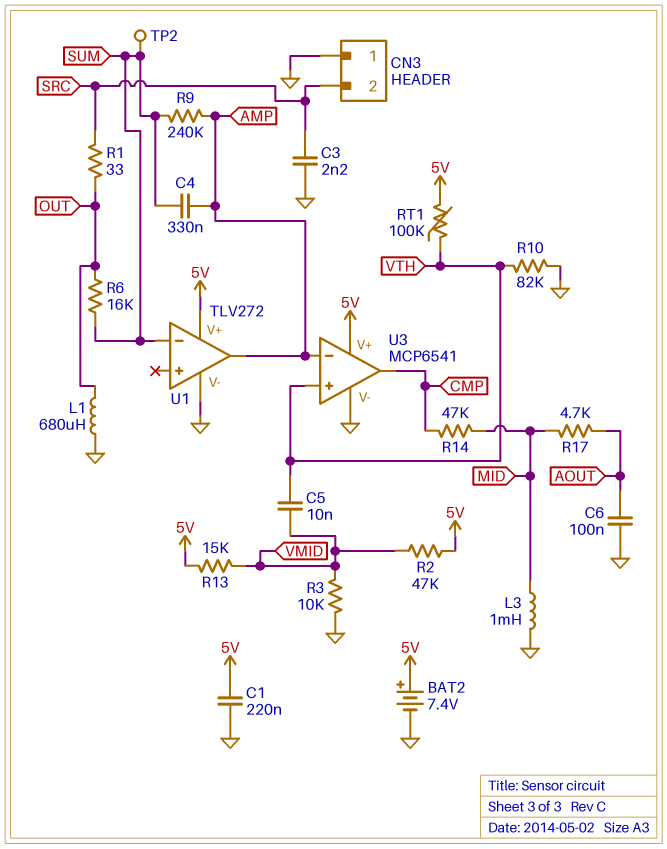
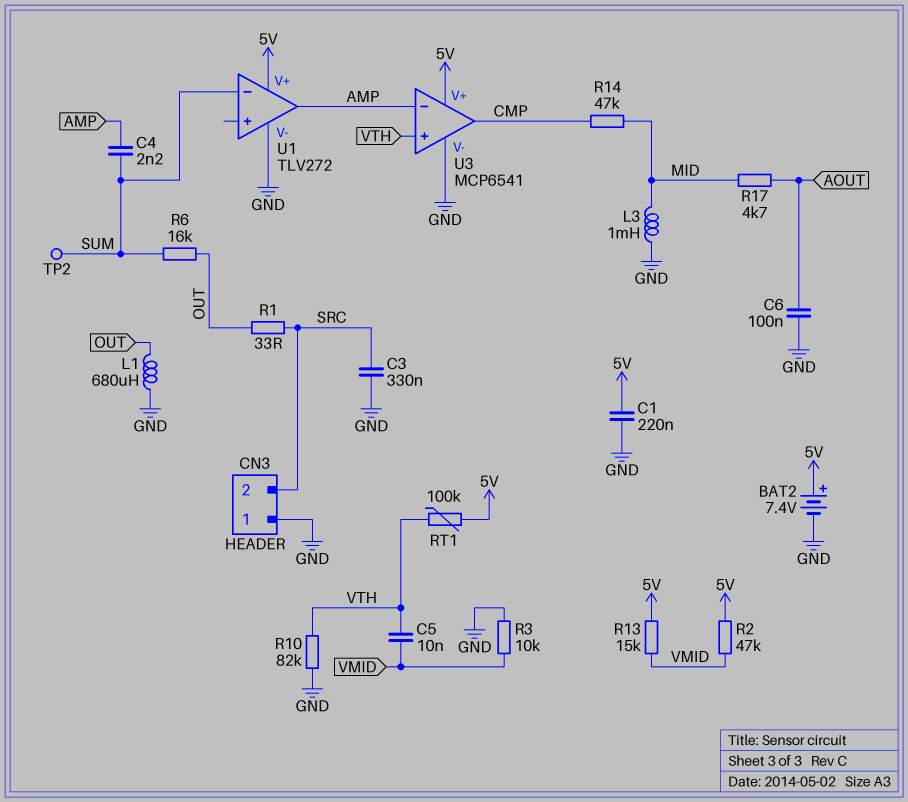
C3: 2.2nF (GND, SRC) -> 330nF (GND, SRC)
C4: 330nF (AMP, SUM) -> 2.2nF (AMP, SUM)
R9: 240k (AMP, SUM) -> none

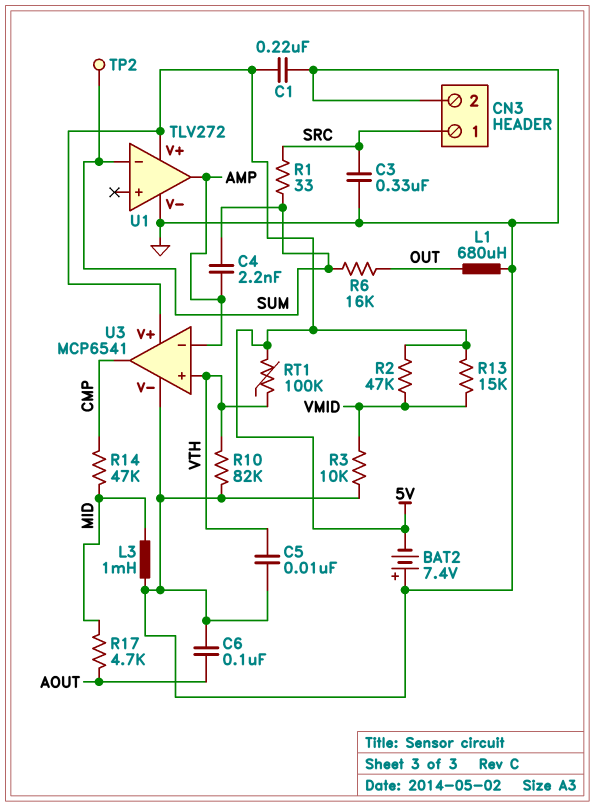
BAT2: 7.4V (plus 5V, minus GND) -> 7.4V (plus GND, minus 5V)
C5: 10nF (VMID, VTH) -> 10nF (GND, VTH)
CN3 pin 1: GND -> SRC
CN3 pin 2: SRC -> GND
R1: 33 (OUT, SRC) -> 33 (SRC, SUM)

